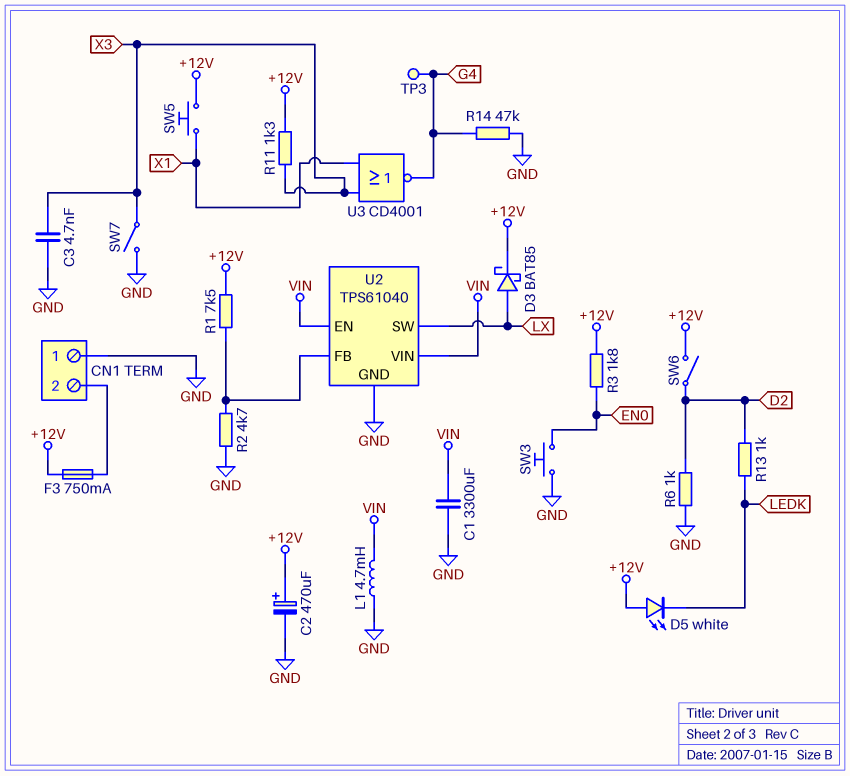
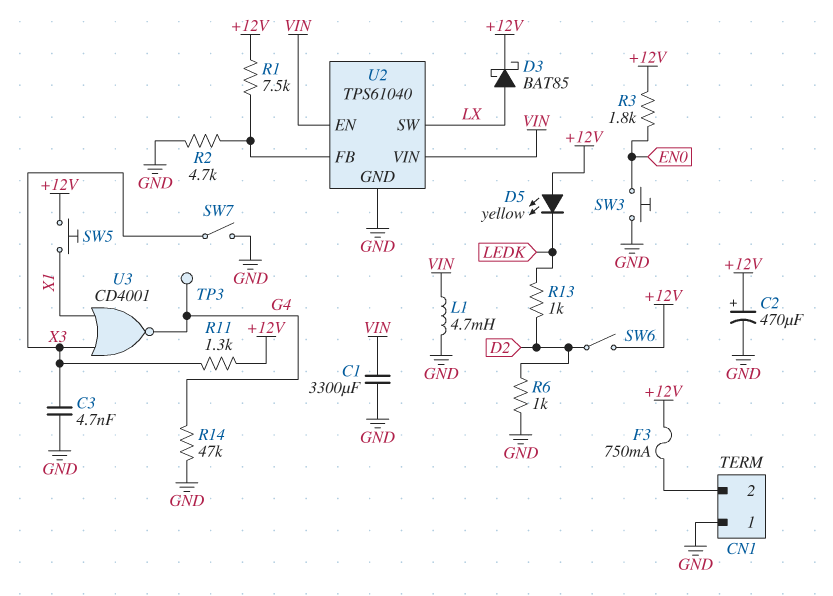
D5: LED white (A +12V, K LEDK) -> LED yellow (A +12V, K LEDK)

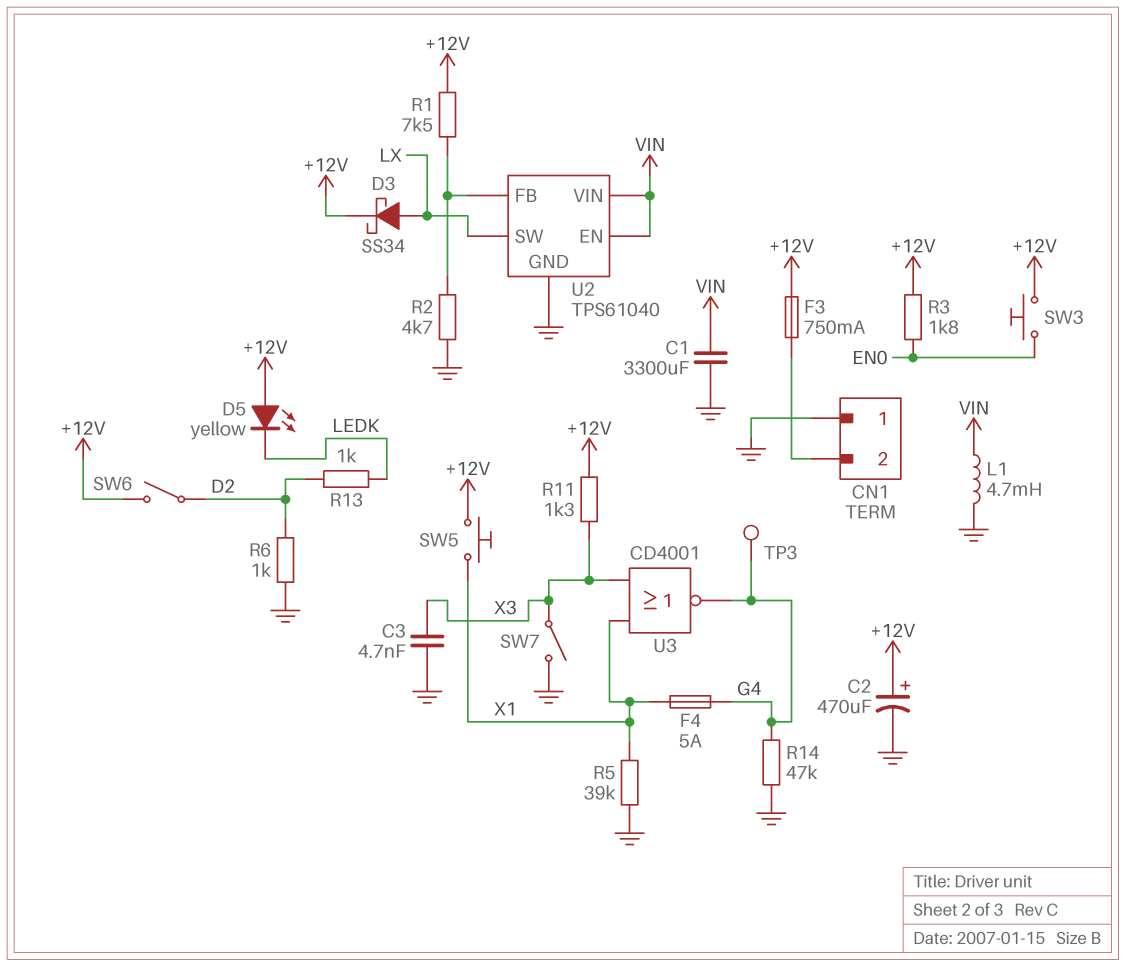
D3: schottky BAT85 (A LX, K +12V) -> schottky SS34 (A LX, K +12V)
F4: none -> 5A (G4, X1)
R5: none -> 39k (GND, X1)
SW3: button (EN0, GND) -> button (+12V, EN0)

